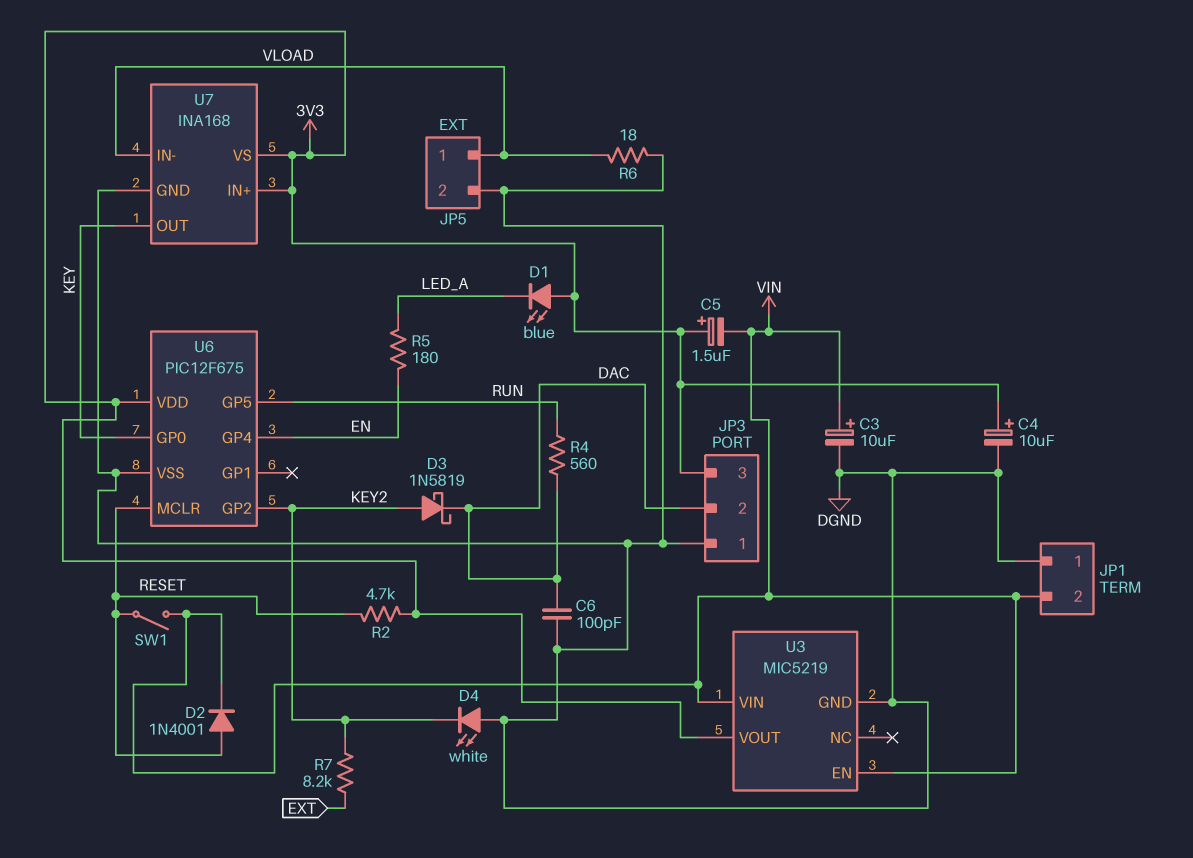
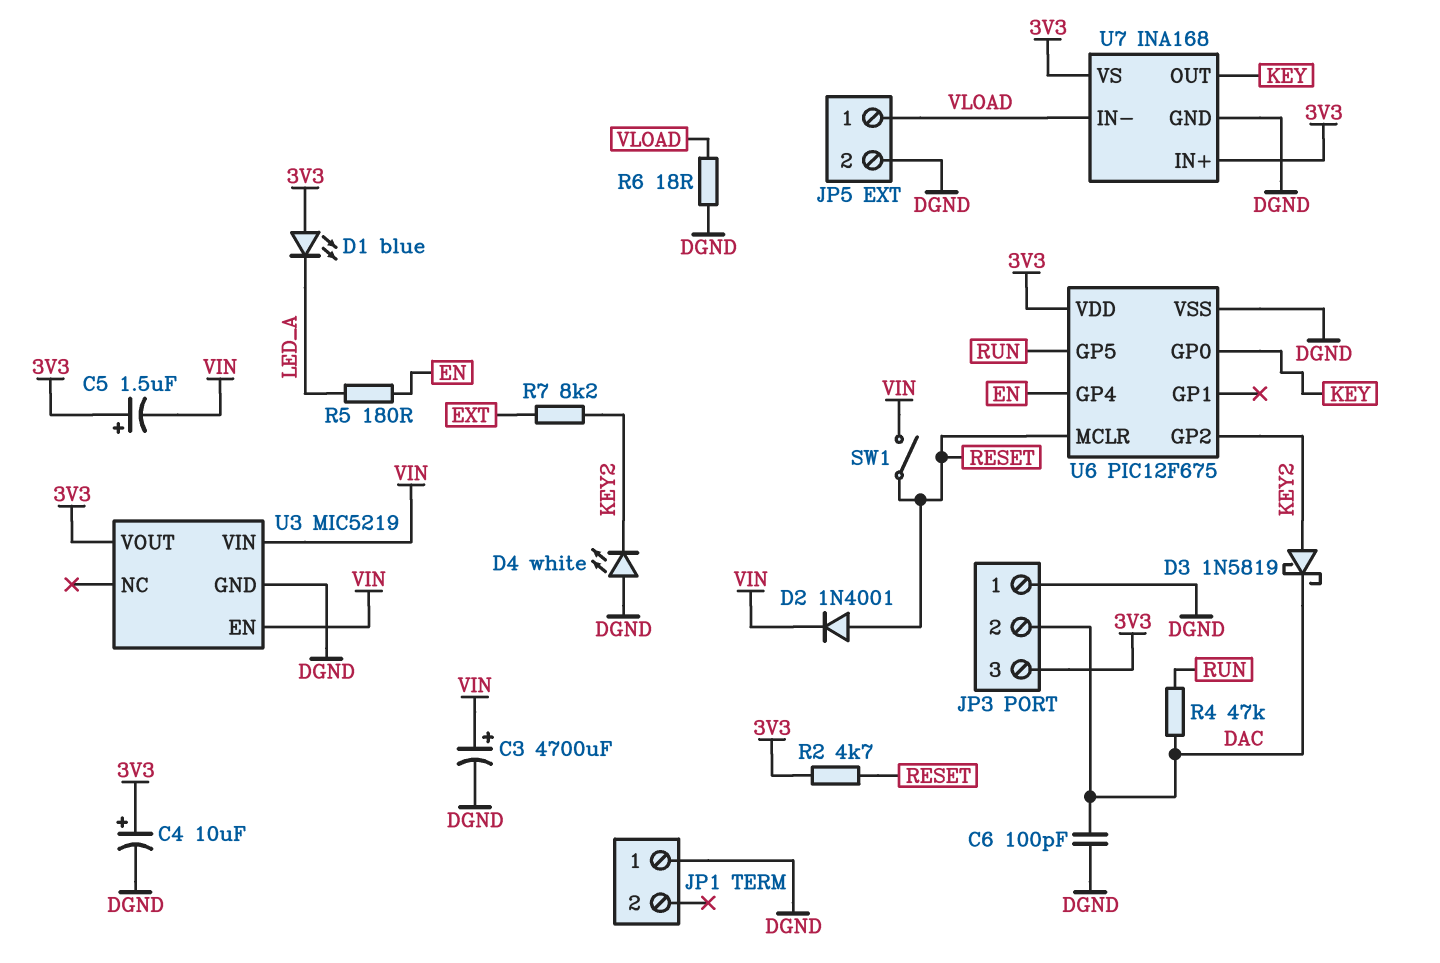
C3: 10uF (plus VIN, minus DGND) -> 4700uF (plus VIN, minus DGND)
JP1 pin 2: VIN -> none
R4: 560 (DAC, RUN) -> 47k (DAC, RUN)

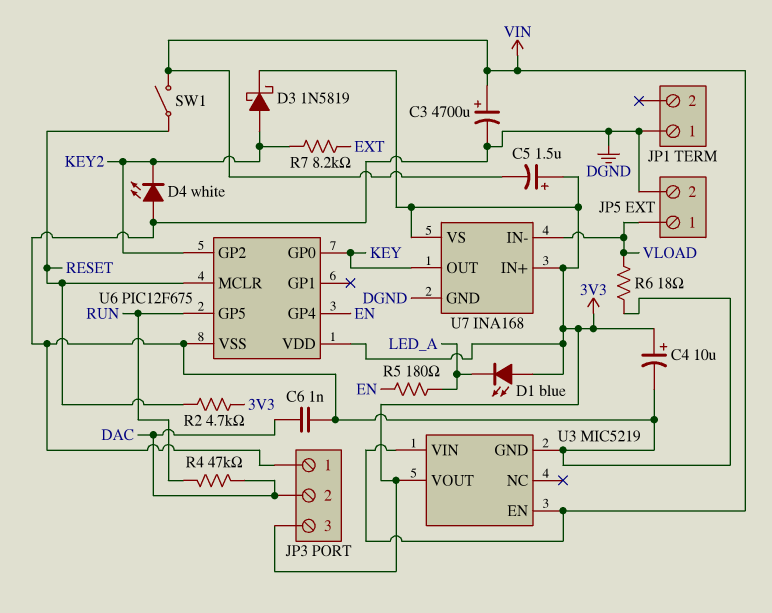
C6: 100pF (DAC, DGND) -> 1nF (DAC, DGND)
D2: diode 1N4001 (A RESET, K VIN) -> none
D3: schottky 1N5819 (A KEY2, K DAC) -> schottky 1N5819 (A KEY2, K 3V3)

